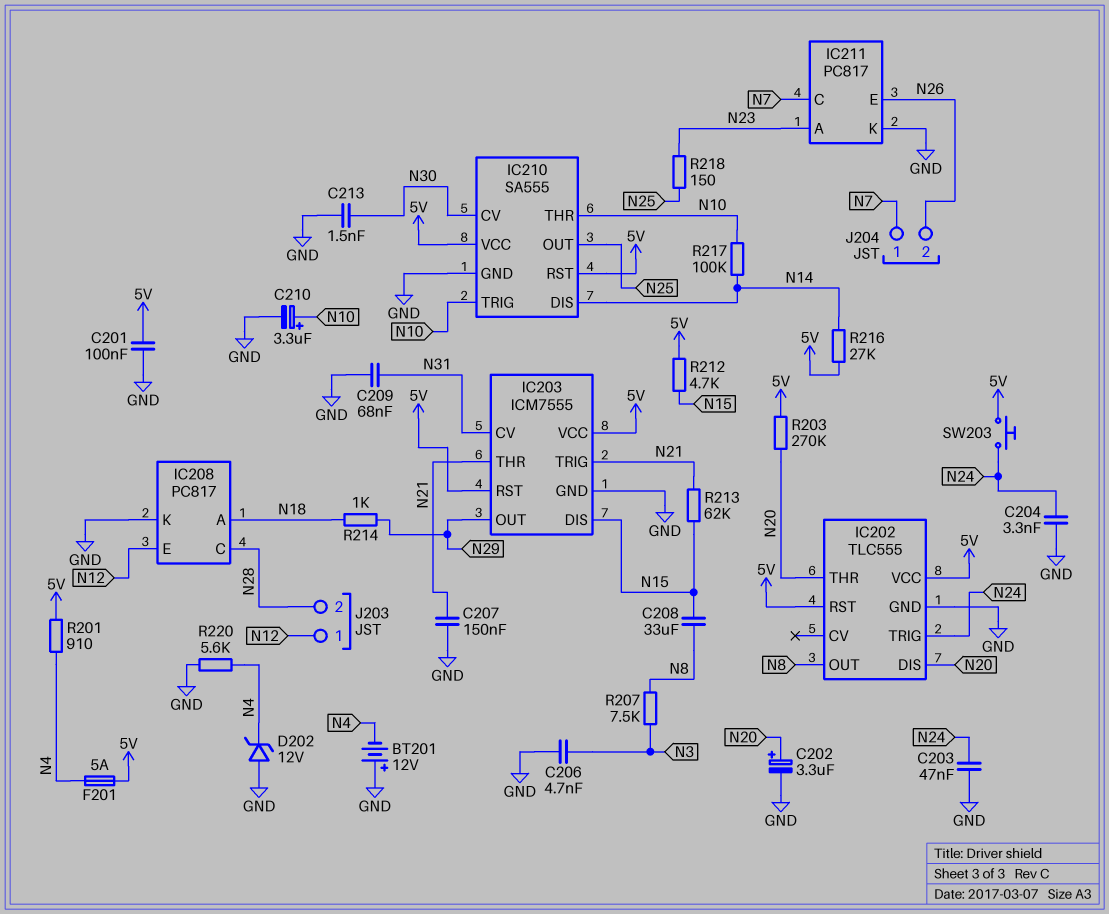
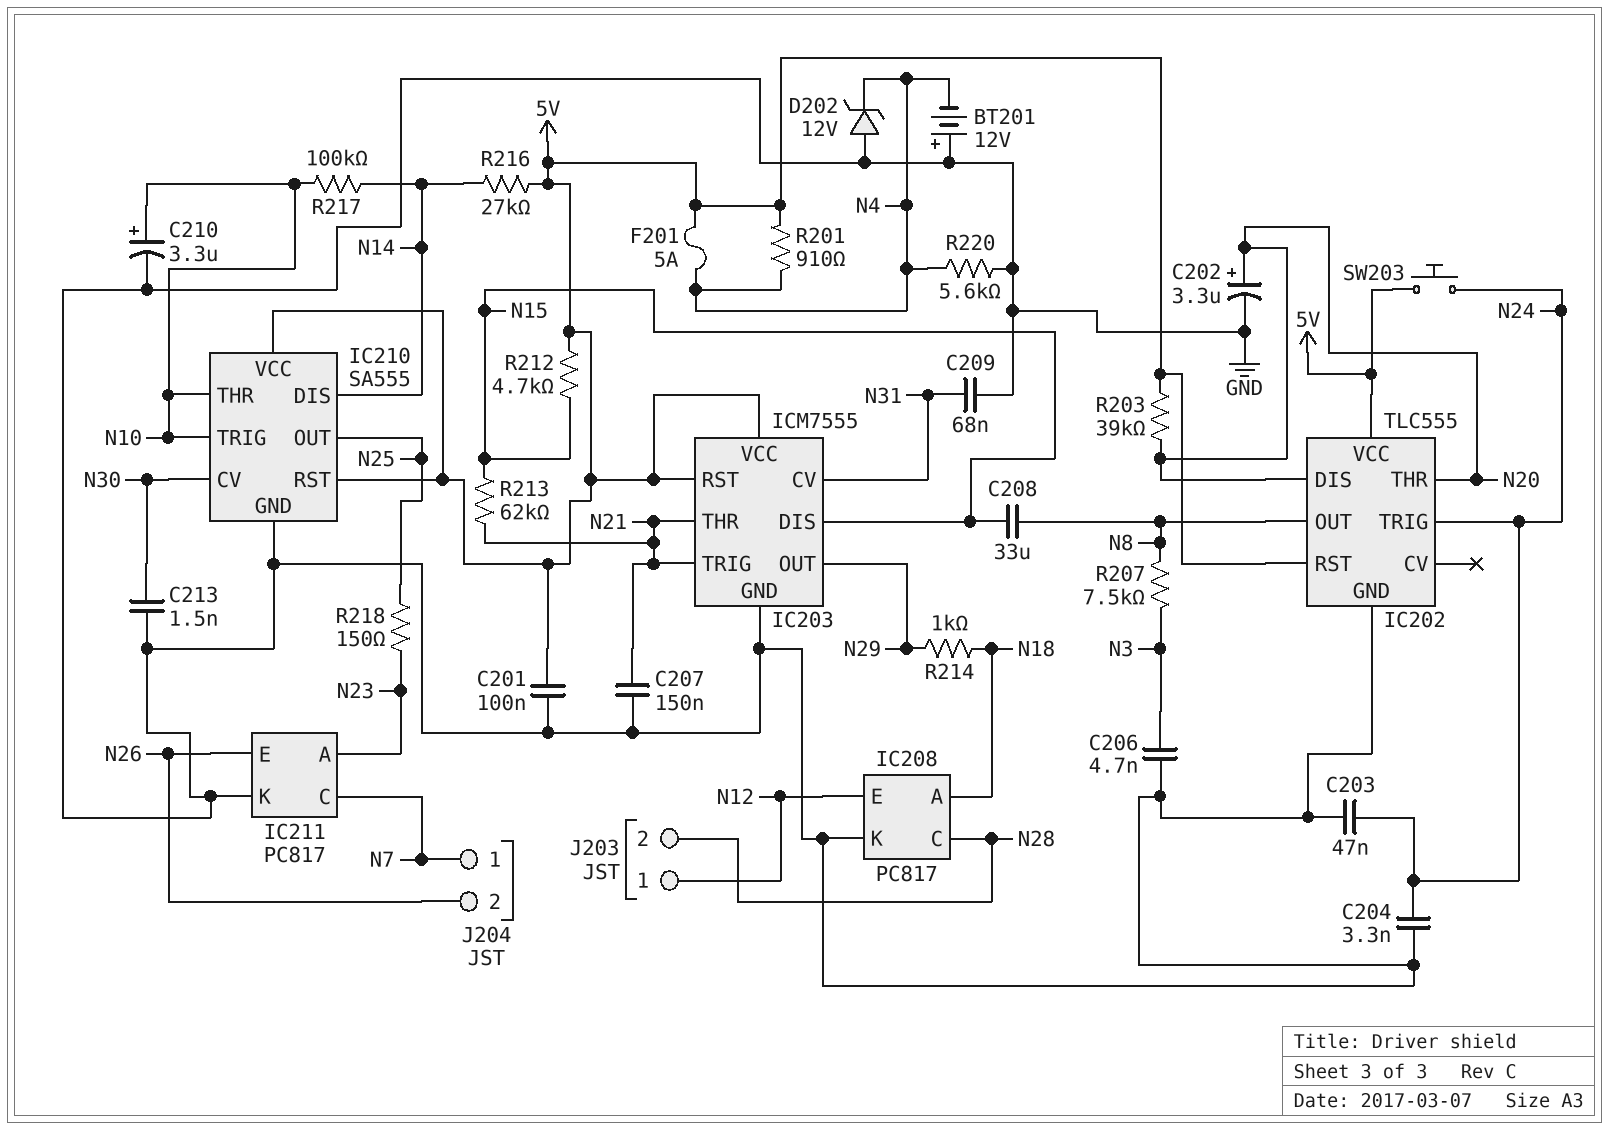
R203: 270k (5V, N20) -> 39k (5V, N20)

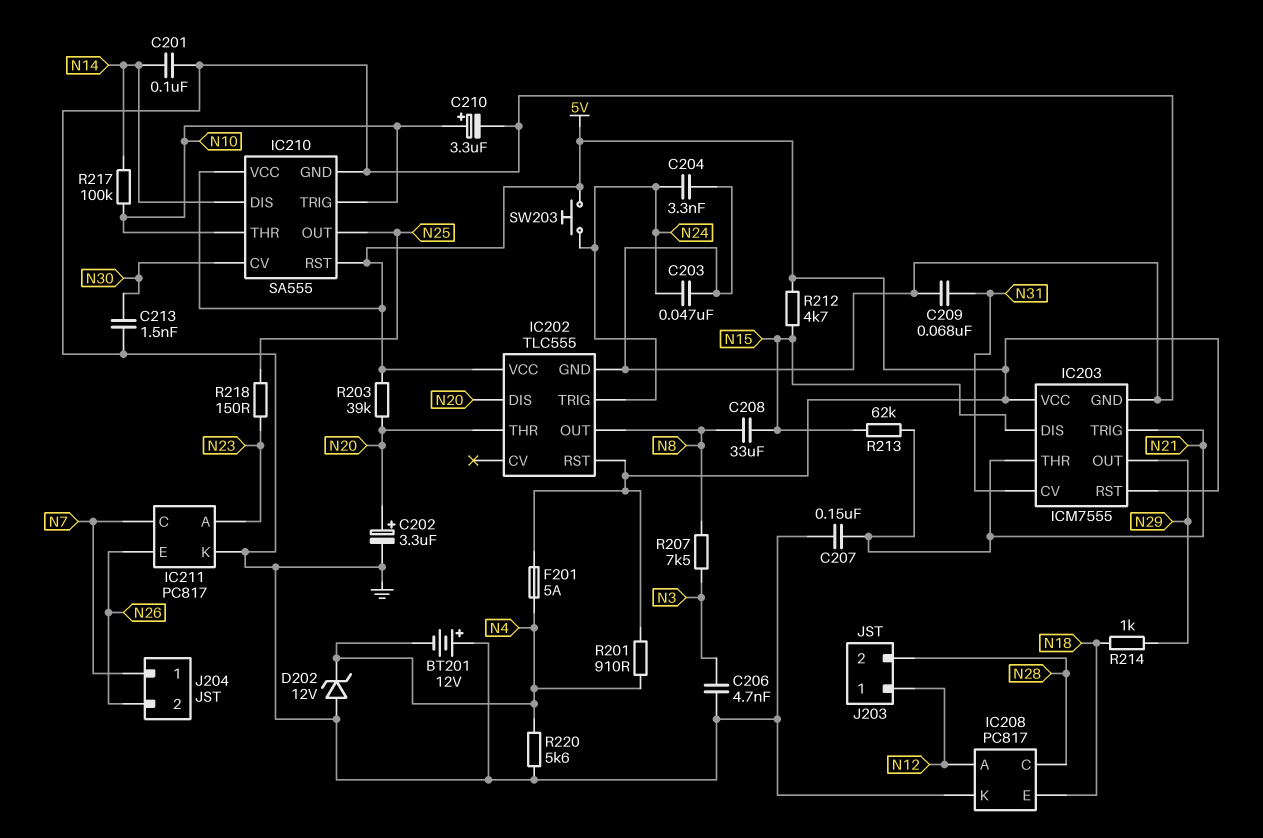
C201: 100nF (5V, GND) -> 100nF (GND, N14)
IC208 pin A: N18 -> N12
IC208 pin E: N12 -> N18
R216: 27k (5V, N14) -> none

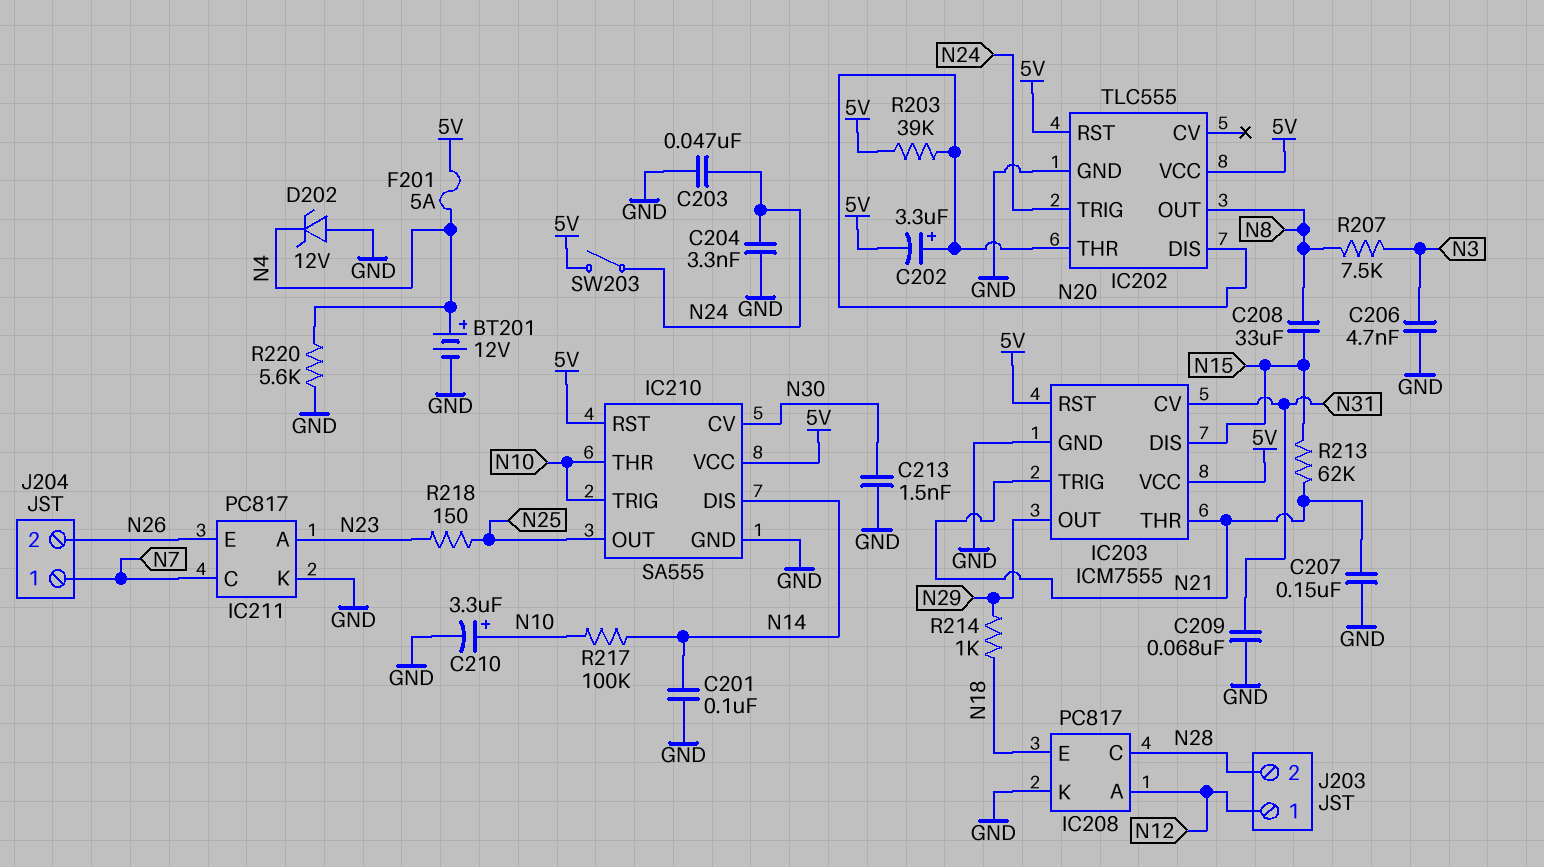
BT201: 12V (plus GND, minus N4) -> 12V (plus N4, minus GND)
C202: 3.3uF (plus N20, minus GND) -> 3.3uF (plus N20, minus 5V)
R201: 910 (5V, N4) -> none
R212: 4.7k (5V, N15) -> none
SW203: button (5V, N24) -> switch (5V, N24)

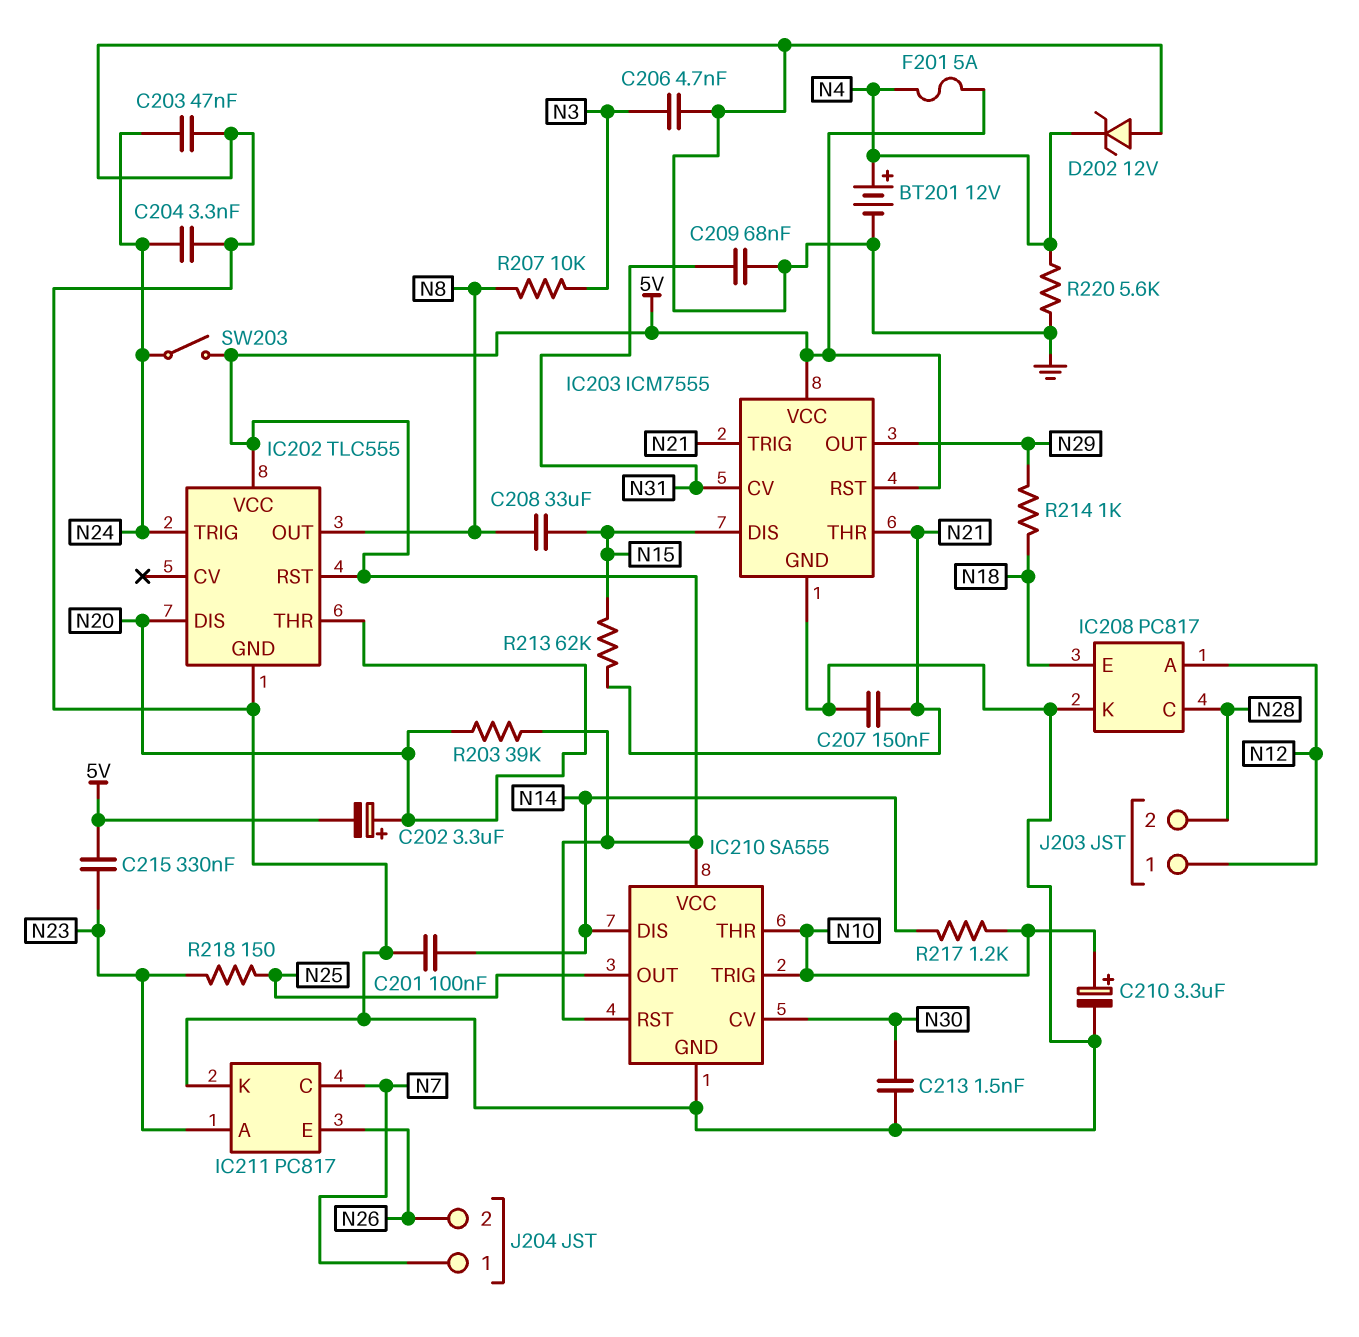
C215: none -> 330nF (5V, N23)
R207: 7.5k (N3, N8) -> 10k (N3, N8)
R217: 100k (N10, N14) -> 1.2k (N10, N14)

